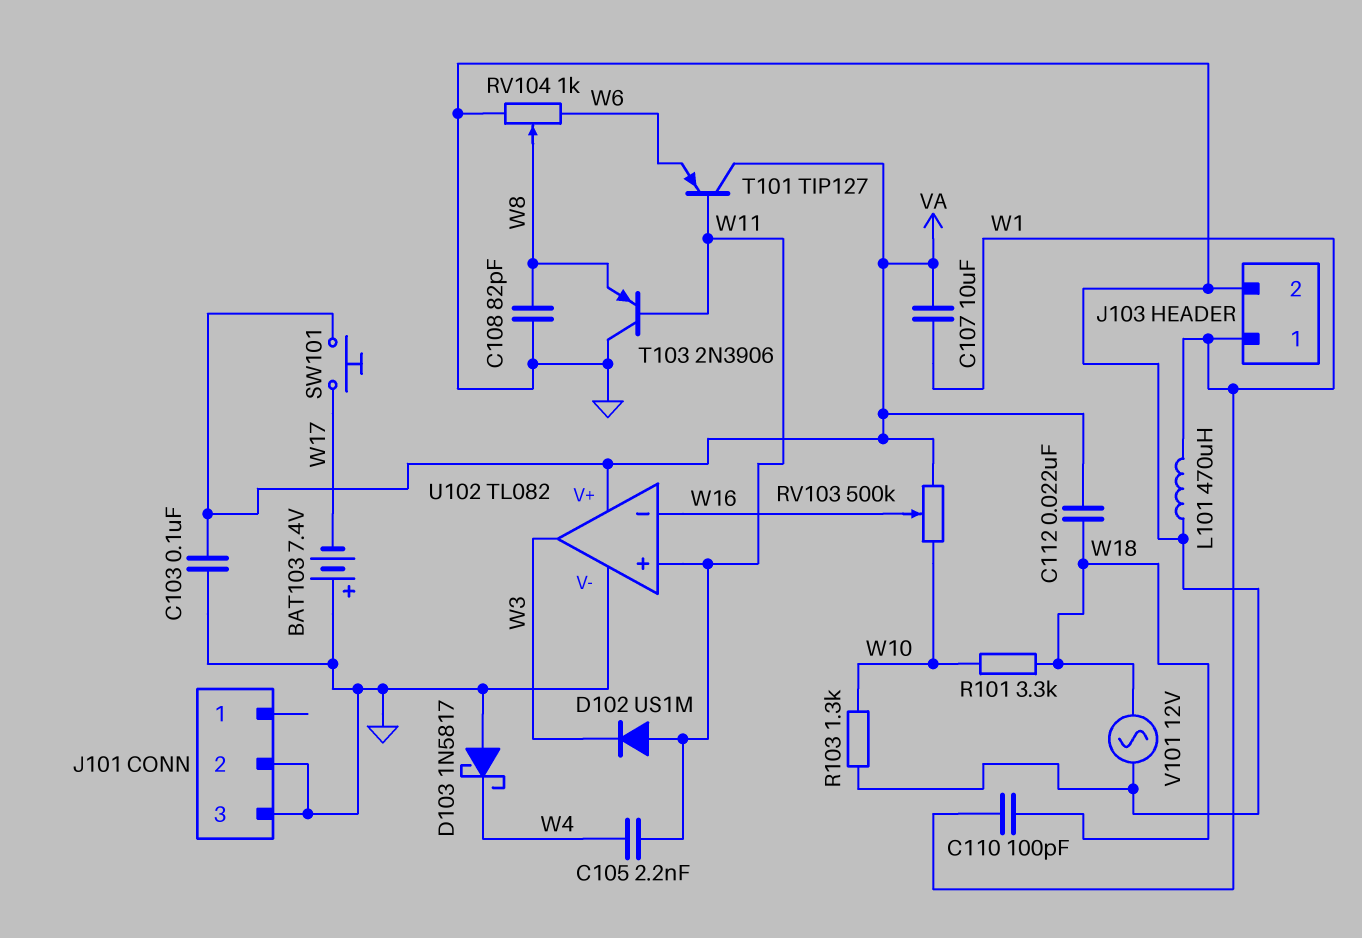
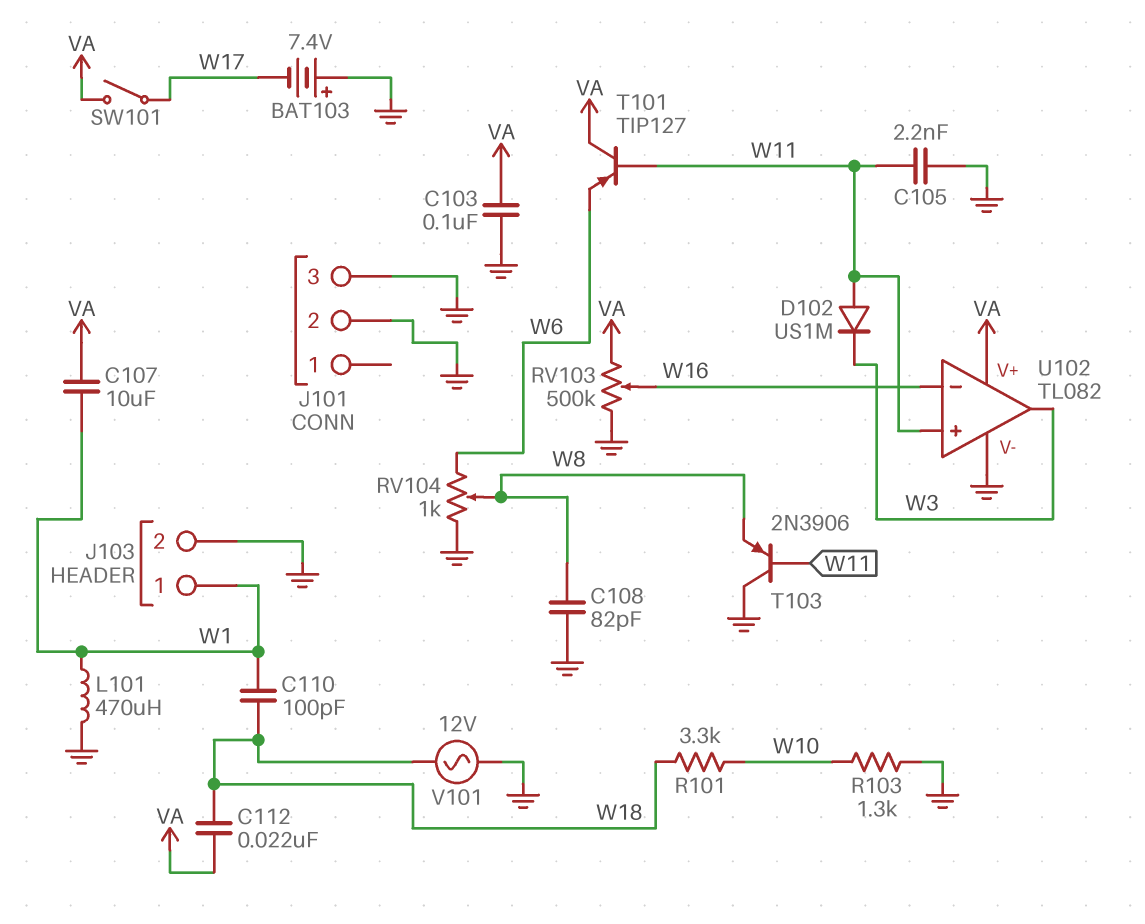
C105: 2.2nF (W4, W11) -> 2.2nF (GND, W11)
D103: schottky 1N5817 (A GND, K W4) -> none
RV103: 500k (VA, W10, wiper W16) -> 500k (GND, VA, wiper W16)
SW101: button (VA, W17) -> switch (VA, W17)

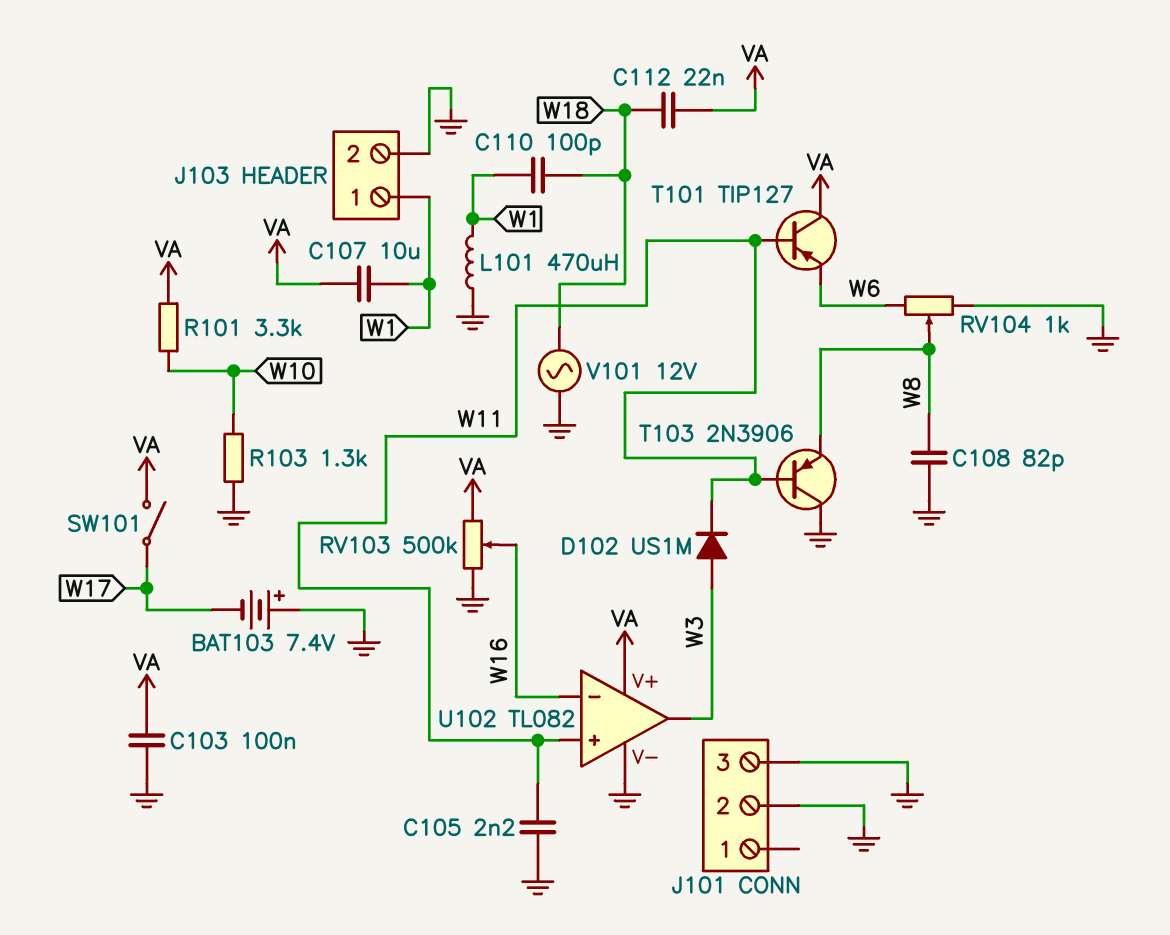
D102: diode US1M (A W11, K W3) -> diode US1M (A W3, K W11)
R101: 3.3k (W10, W18) -> 3.3k (VA, W10)

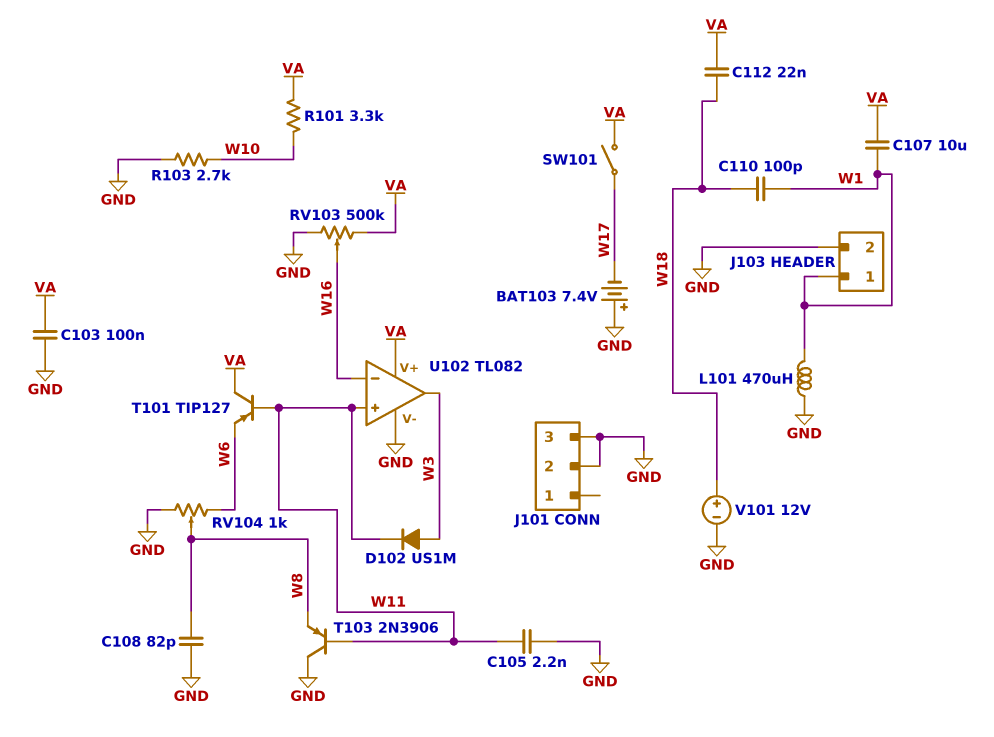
R103: 1.3k (GND, W10) -> 2.7k (GND, W10)
V101: AC 12V (GND, W18) -> 12V (plus W18, minus GND)

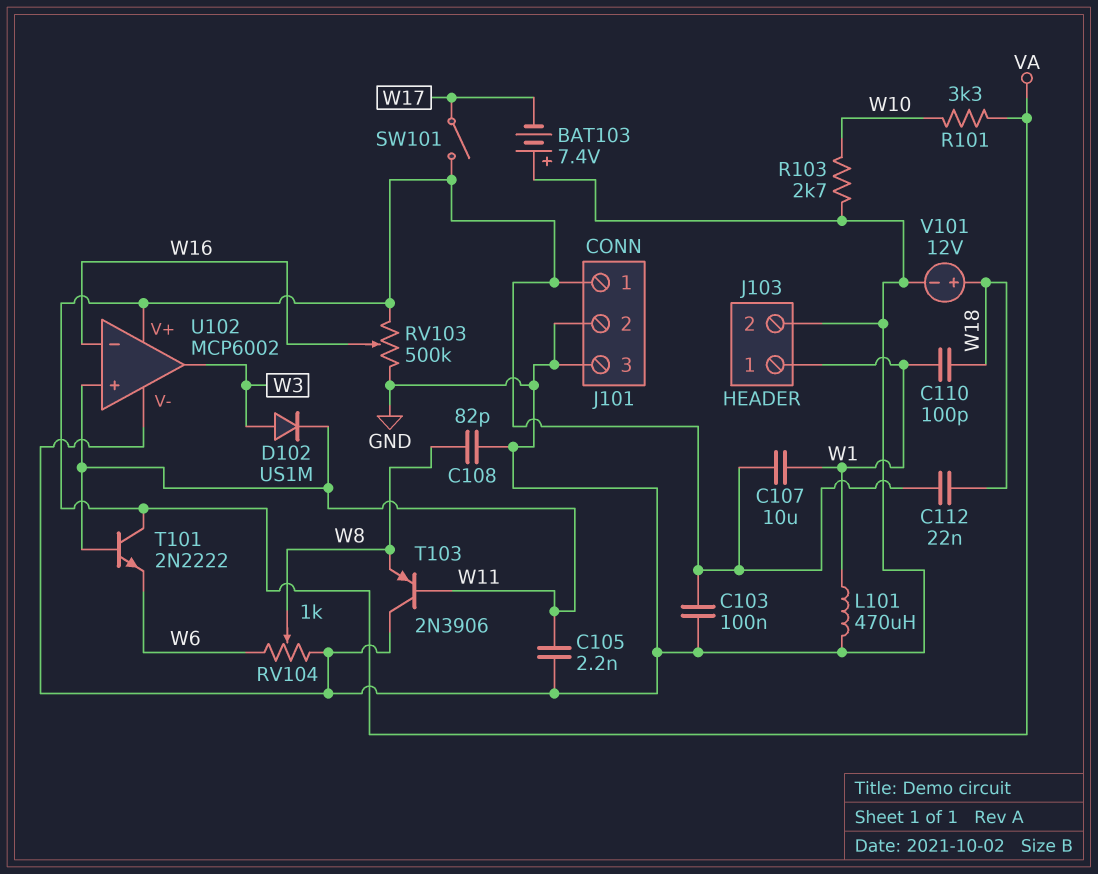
J101 pin 1: none -> VA
T101: PNP TIP127 (B W11, C VA, E W6) -> NPN 2N2222 (B W11, C VA, E W6)
U102: TL082 -> MCP6002

